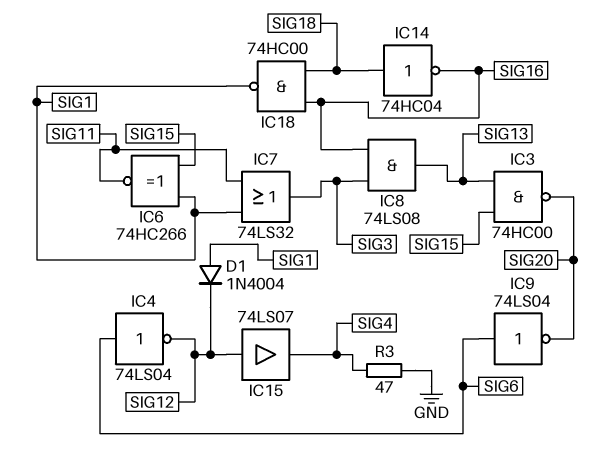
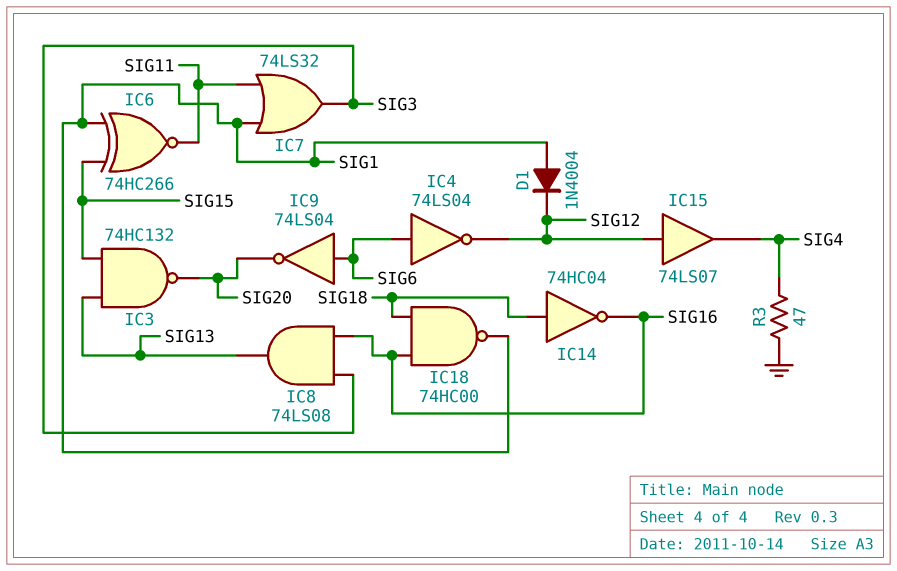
IC3: NAND 74HC00 (in SIG13, in SIG15, out SIG20) -> NAND 74HC132 (in SIG13, in SIG15, out SIG20)

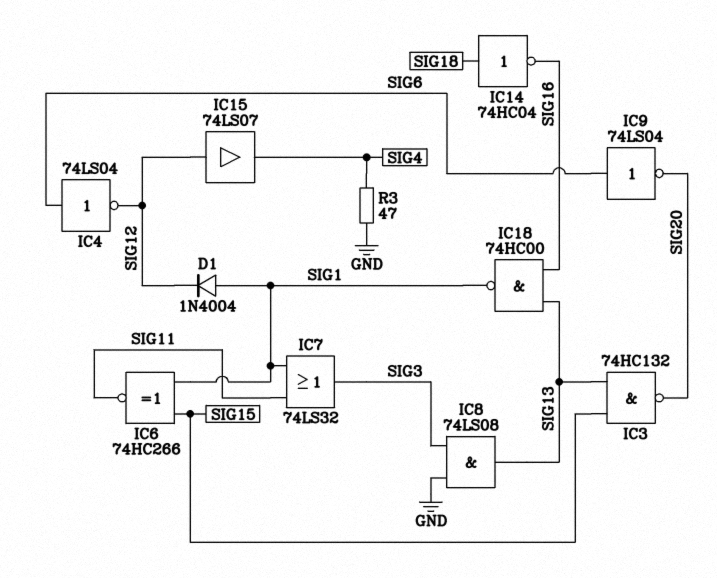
IC8: AND 74LS08 (in SIG3, in SIG16, out SIG13) -> AND 74LS08 (in GND, in SIG3, out SIG13)
IC18: NAND 74HC00 (in SIG16, in SIG18, out SIG1) -> NAND 74HC00 (in SIG13, in SIG16, out SIG1)

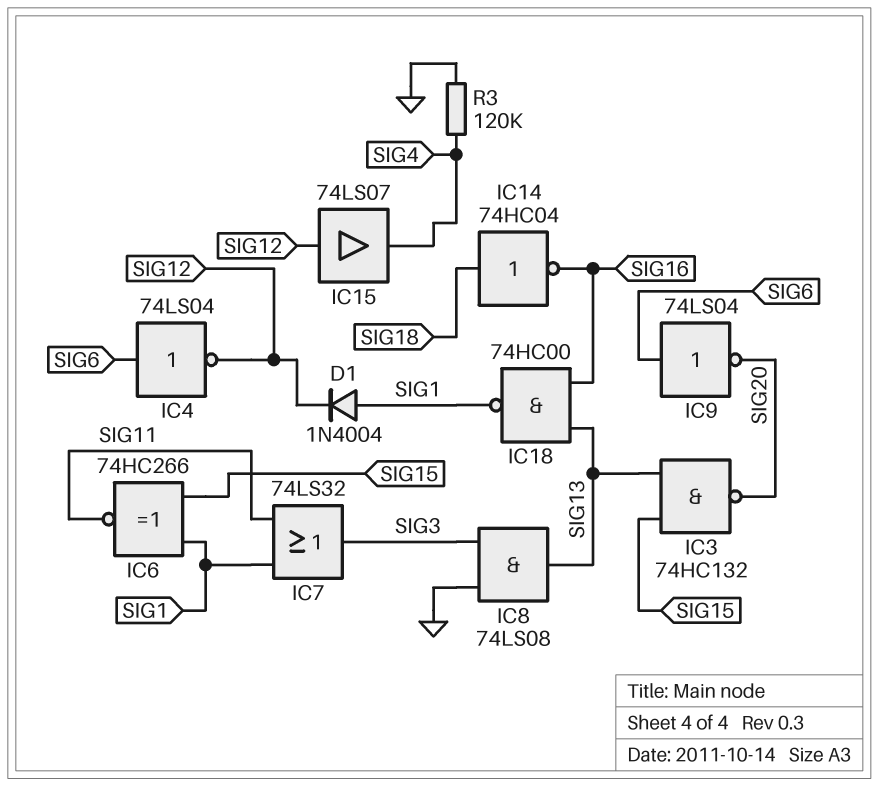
R3: 47 (GND, SIG4) -> 120k (GND, SIG4)

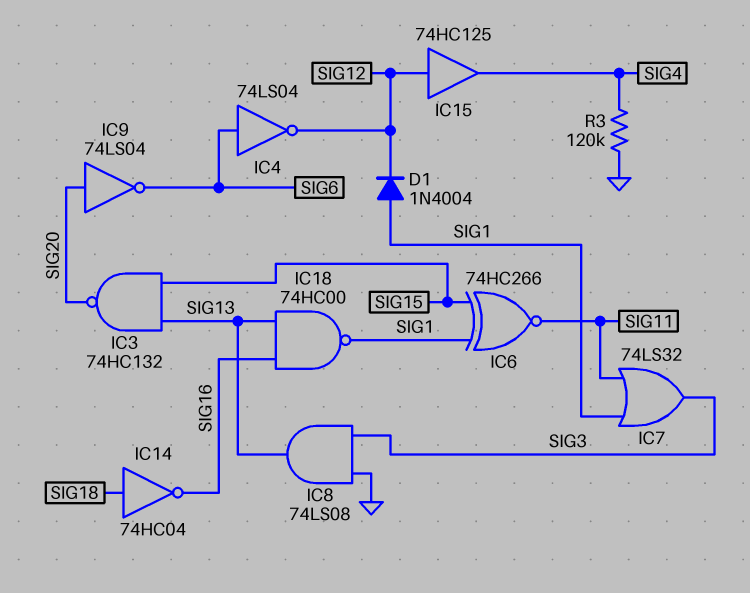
IC9: NOT 74LS04 (in SIG6, out SIG20) -> NOT 74LS04 (in SIG20, out SIG6)
IC15: buffer 74LS07 (in SIG12, out SIG4) -> buffer 74HC125 (in SIG12, out SIG4)

